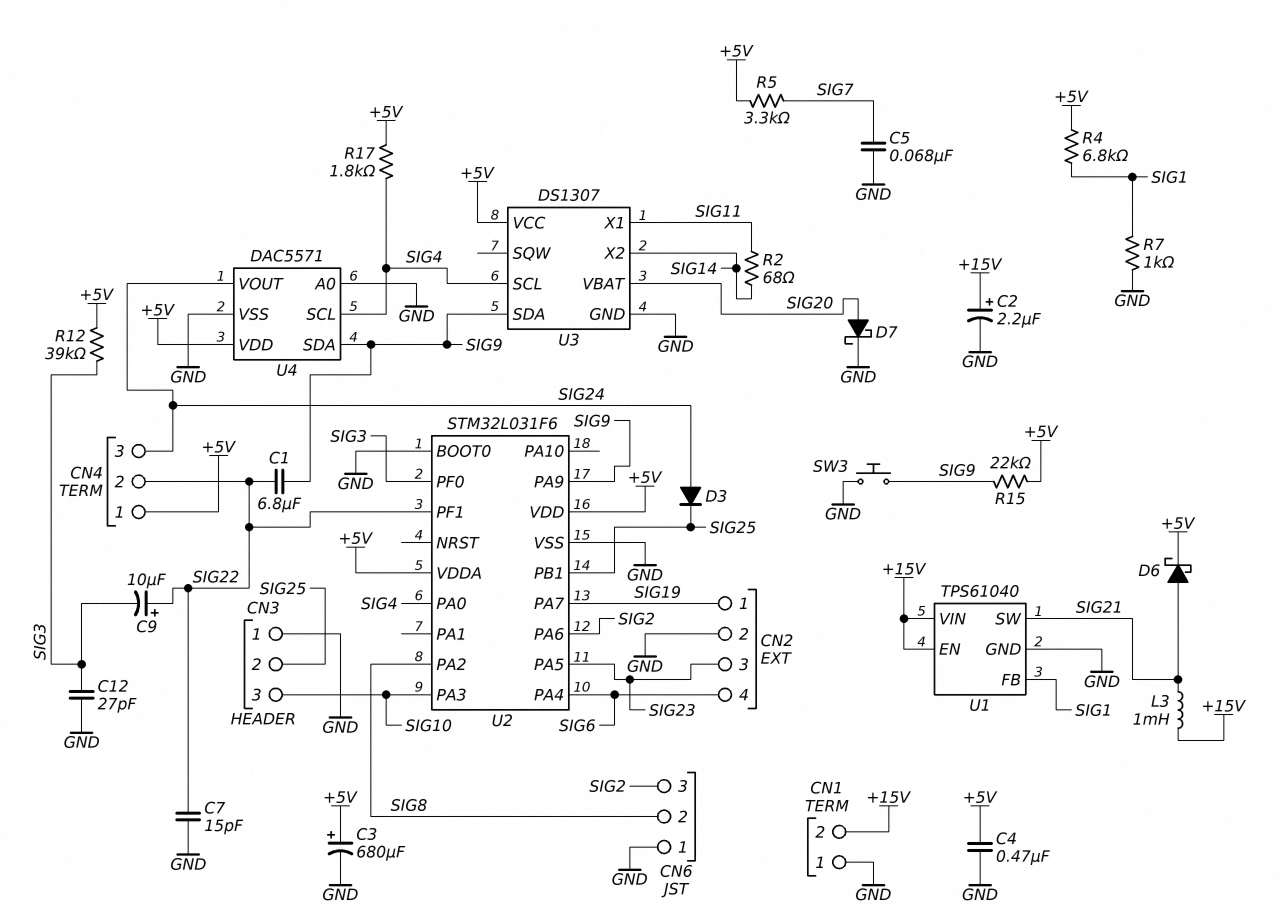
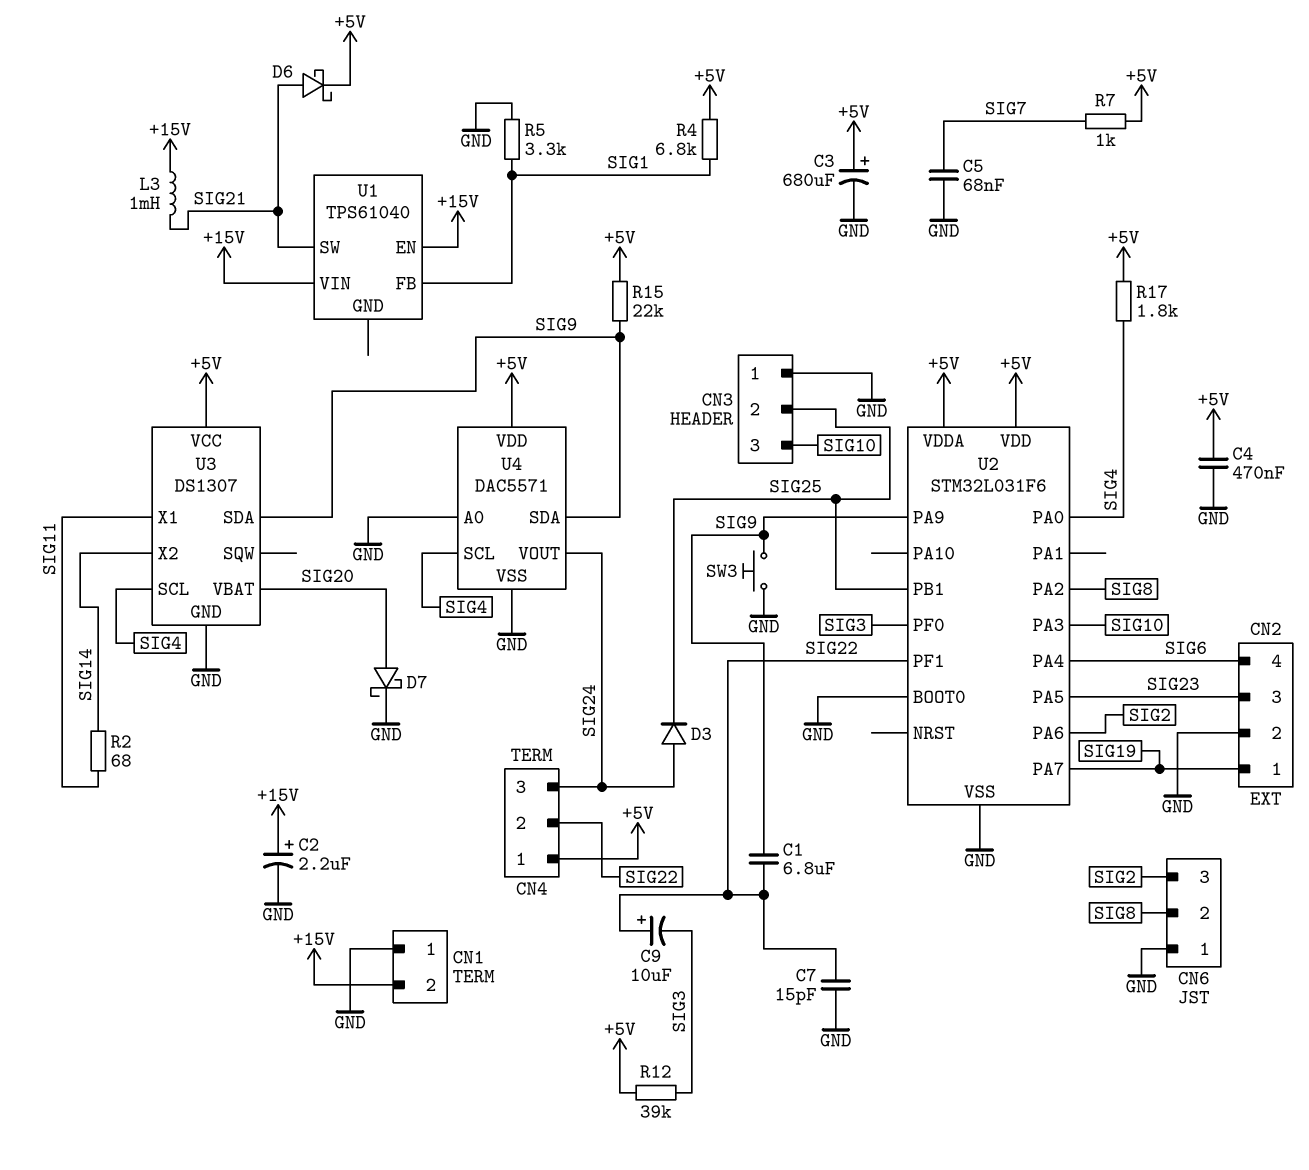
C12: 27pF (GND, SIG3) -> none
R5: 3.3k (+5V, SIG7) -> 3.3k (GND, SIG1)
R7: 1k (GND, SIG1) -> 1k (+5V, SIG7)
U1 pin GND: GND -> none

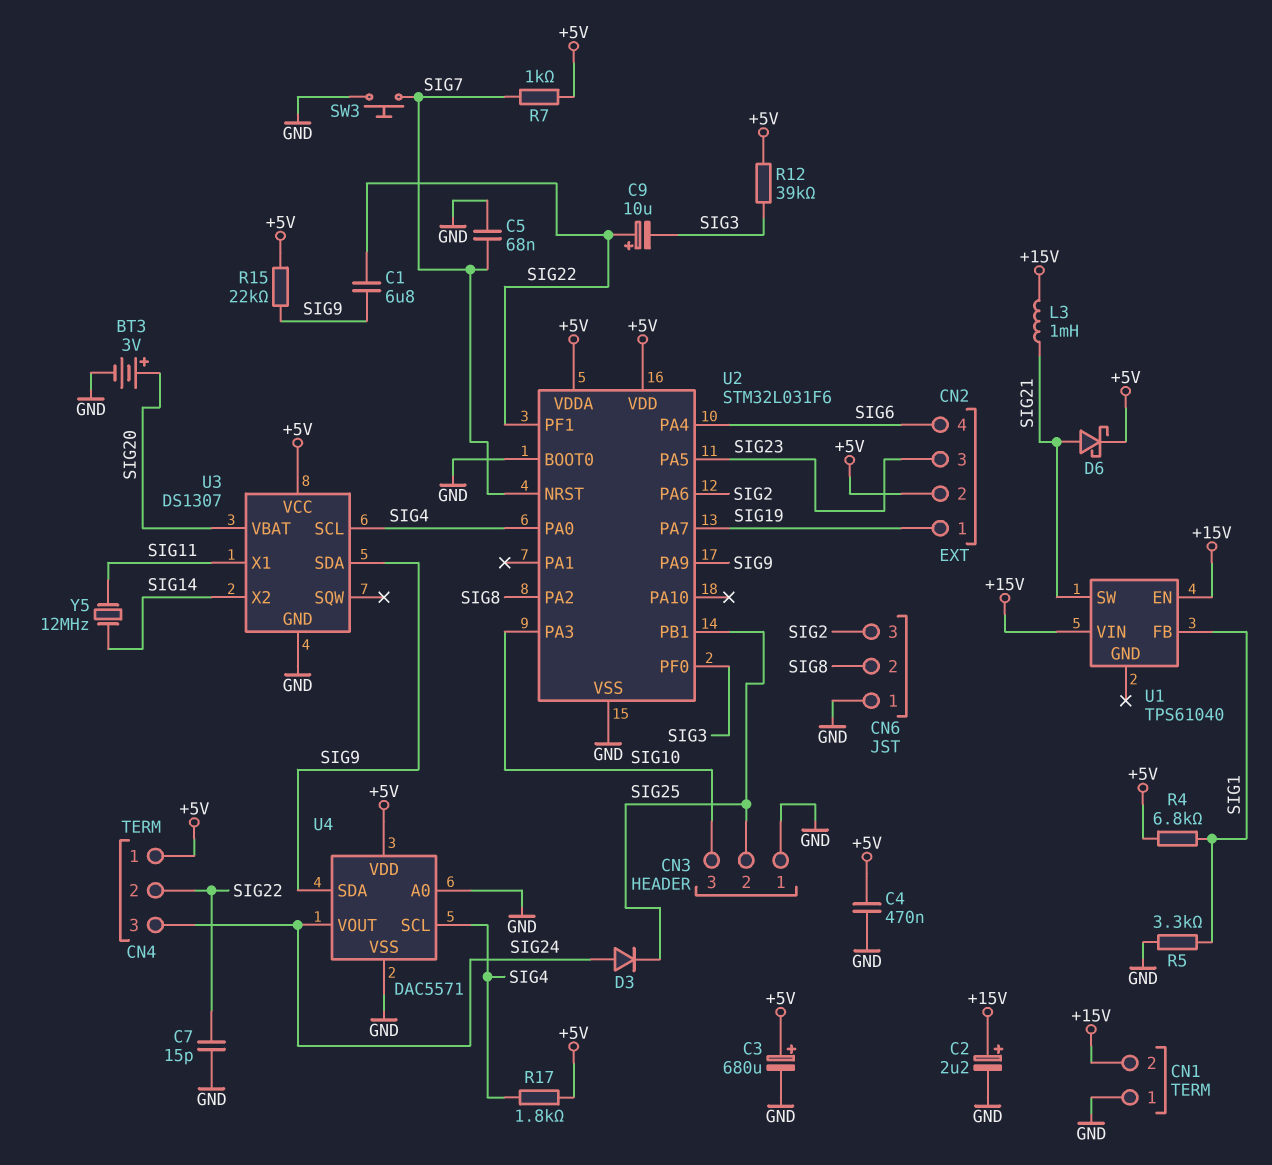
BT3: none -> 3V (plus SIG20, minus GND)
CN2 pin 2: GND -> +5V
D7: schottky (A SIG20, K GND) -> none
R2: 68 (SIG11, SIG14) -> none
SW3: button (GND, SIG9) -> button (GND, SIG7)
U2 pin NRST: none -> SIG7
Y5: none -> 12MHz (SIG11, SIG14)

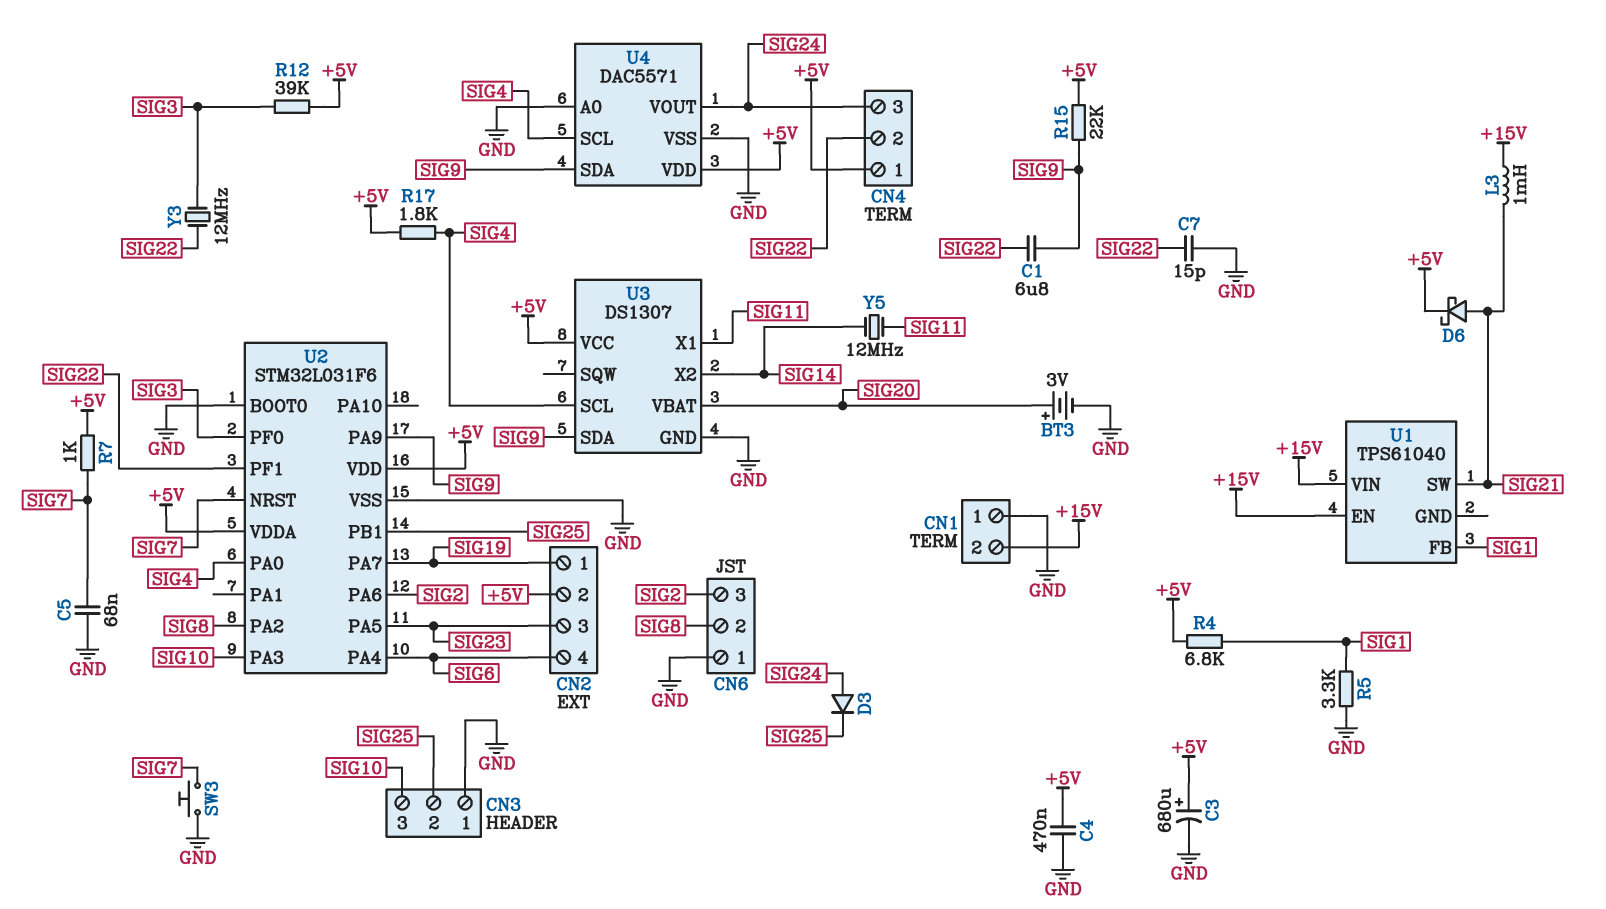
C2: 2.2uF (plus +15V, minus GND) -> none
C9: 10uF (plus SIG22, minus SIG3) -> none
Y3: none -> 12MHz (SIG3, SIG22)

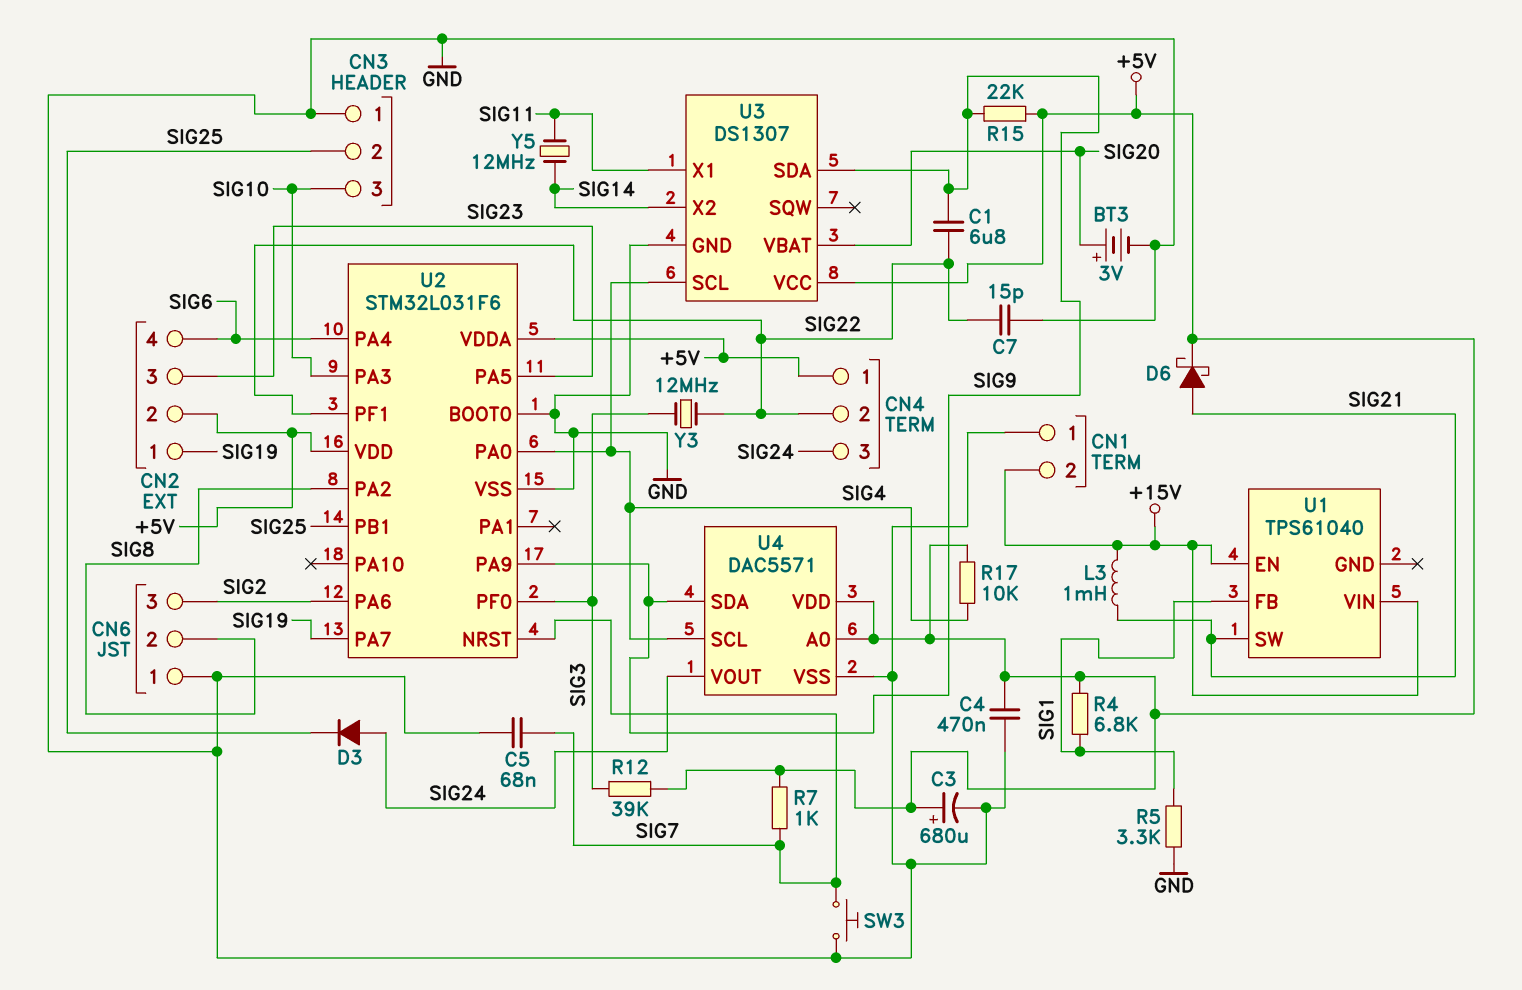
R17: 1.8k (+5V, SIG4) -> 10k (+5V, SIG4)
U4 pin A0: GND -> +5V

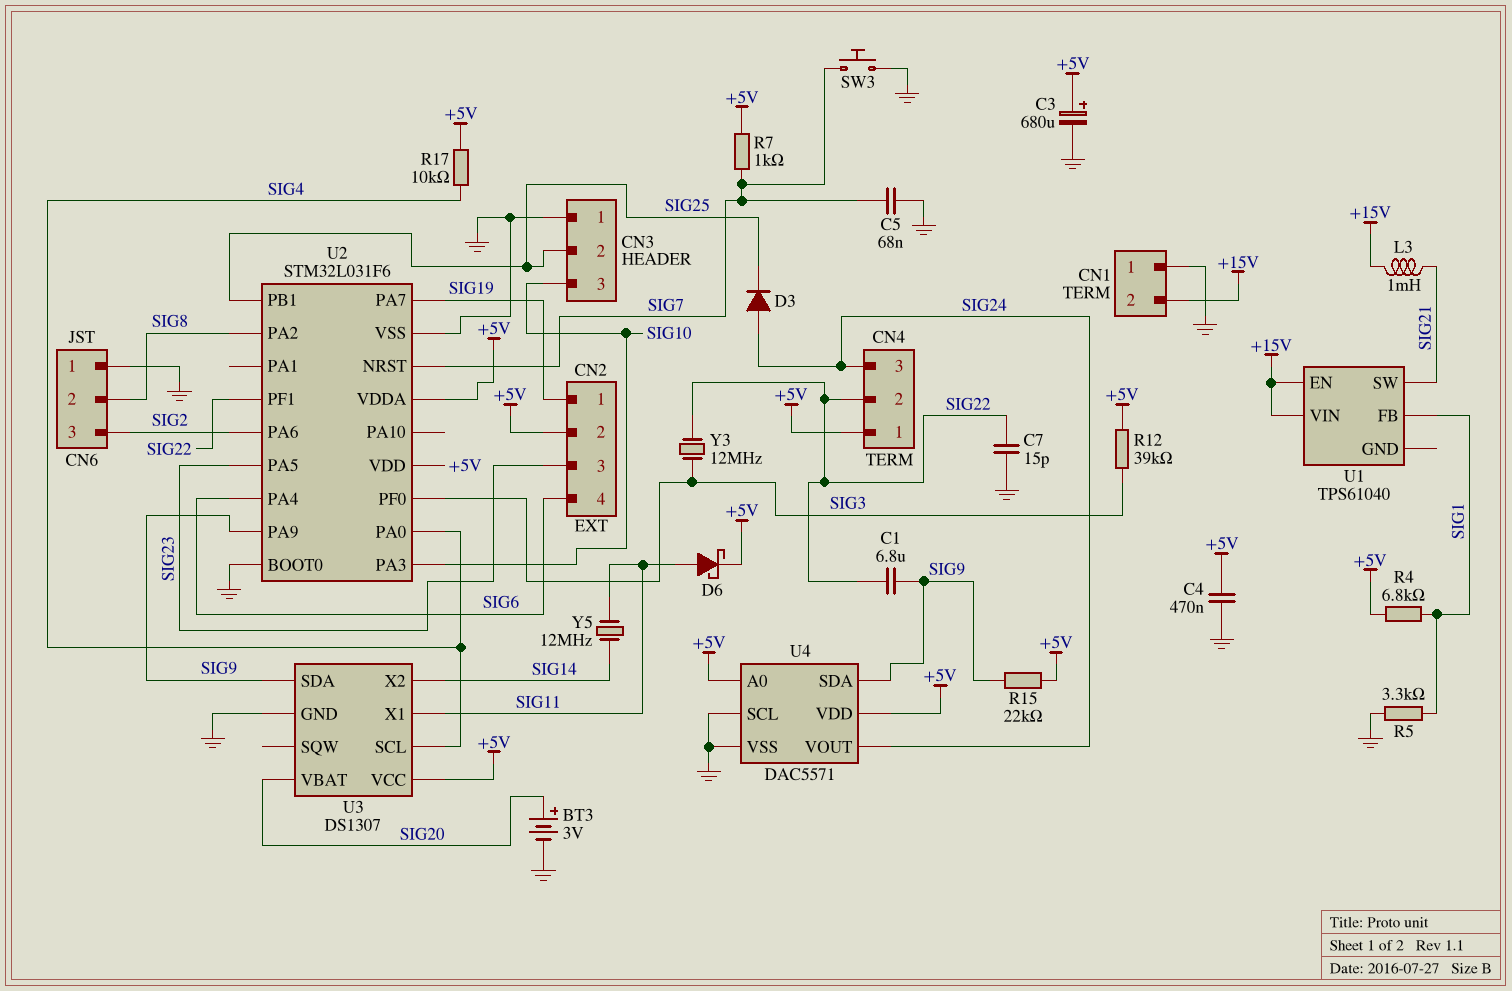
D6: schottky (A SIG21, K +5V) -> schottky (A SIG11, K +5V)
U4 pin SCL: SIG4 -> GND

